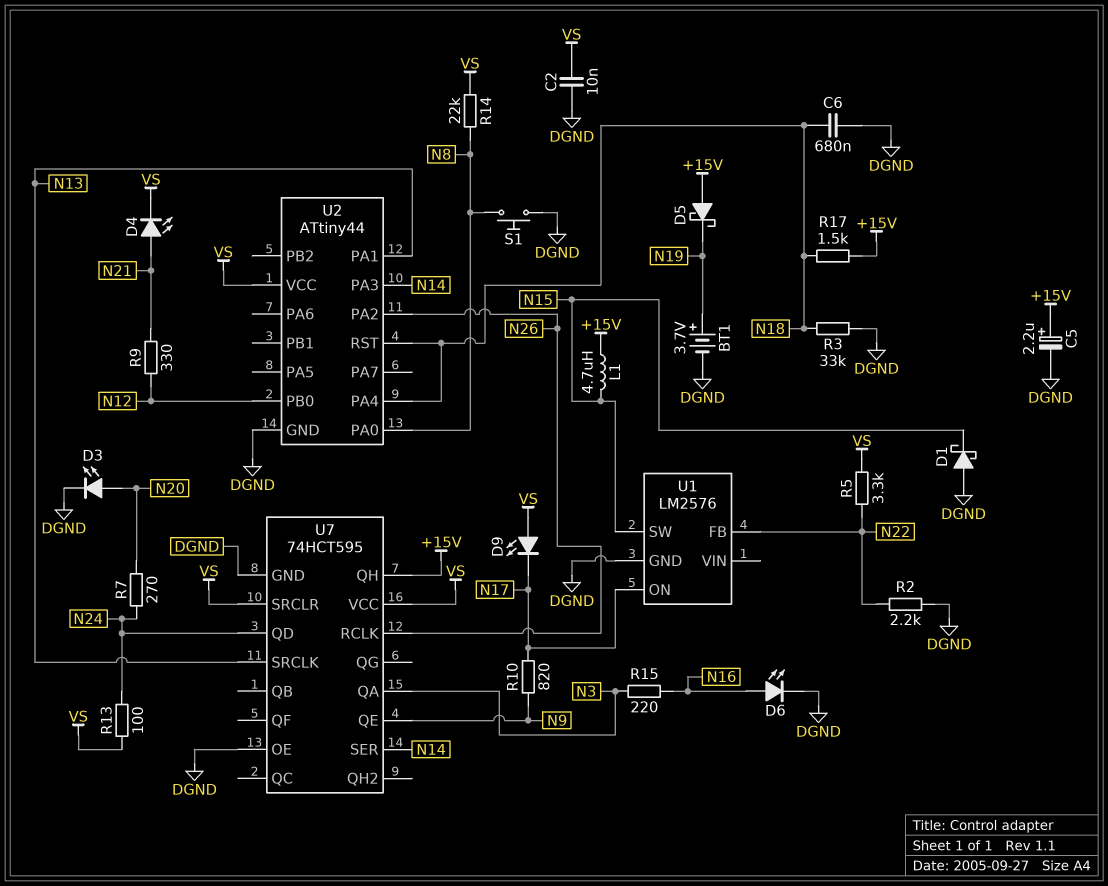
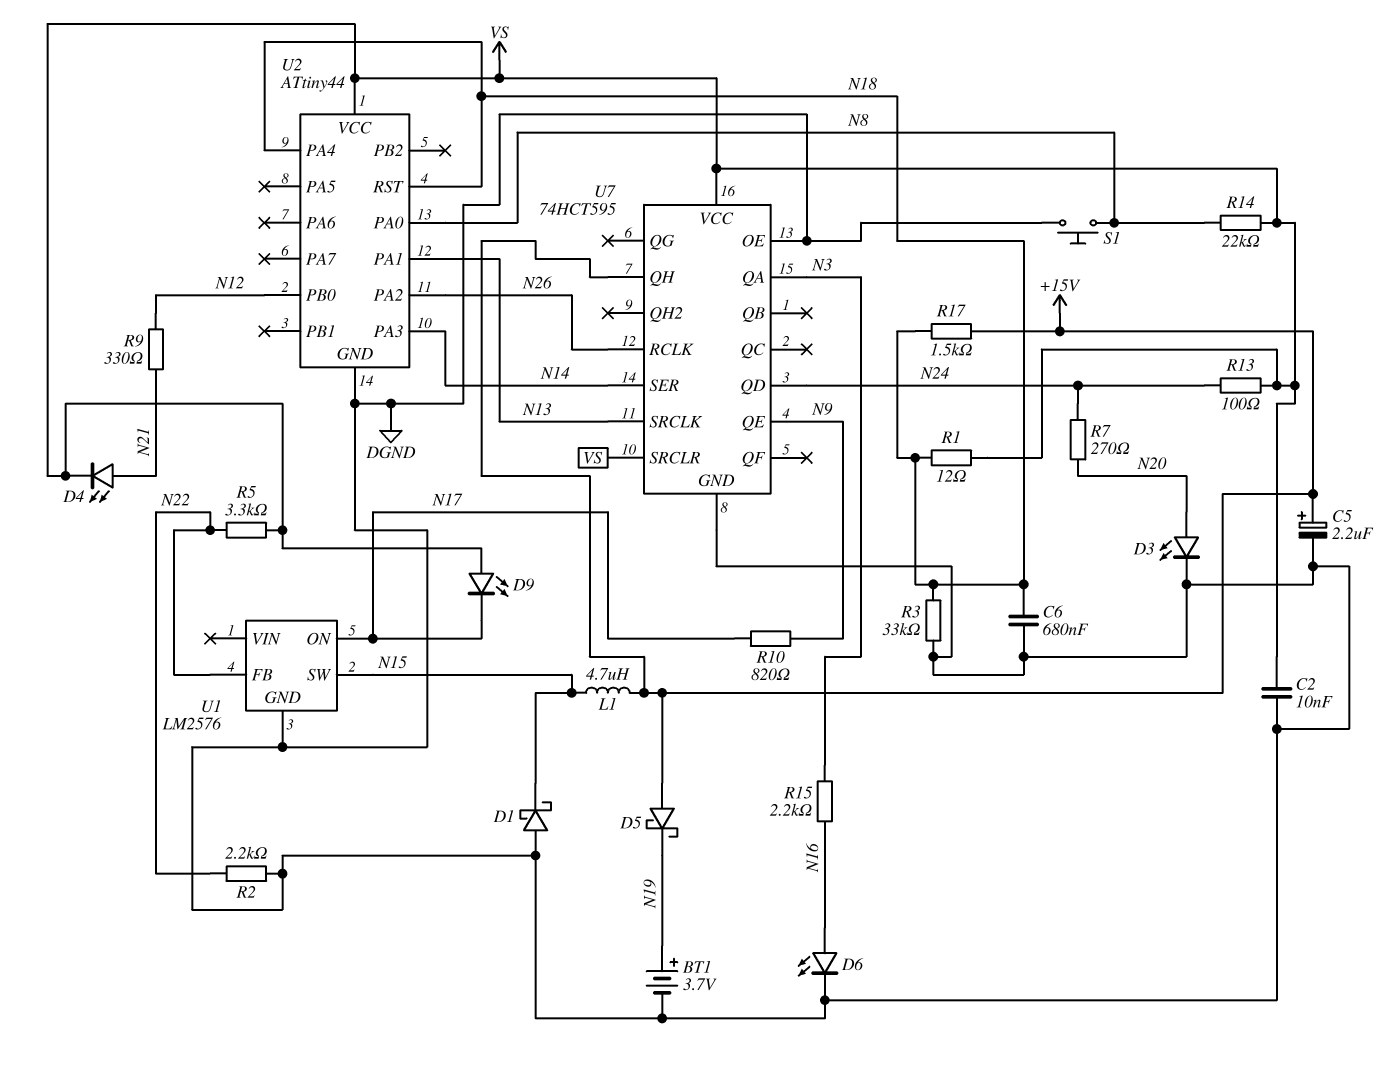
R1: none -> 12 (N18, VS)
R15: 220 (N3, N16) -> 2.2k (N3, N16)

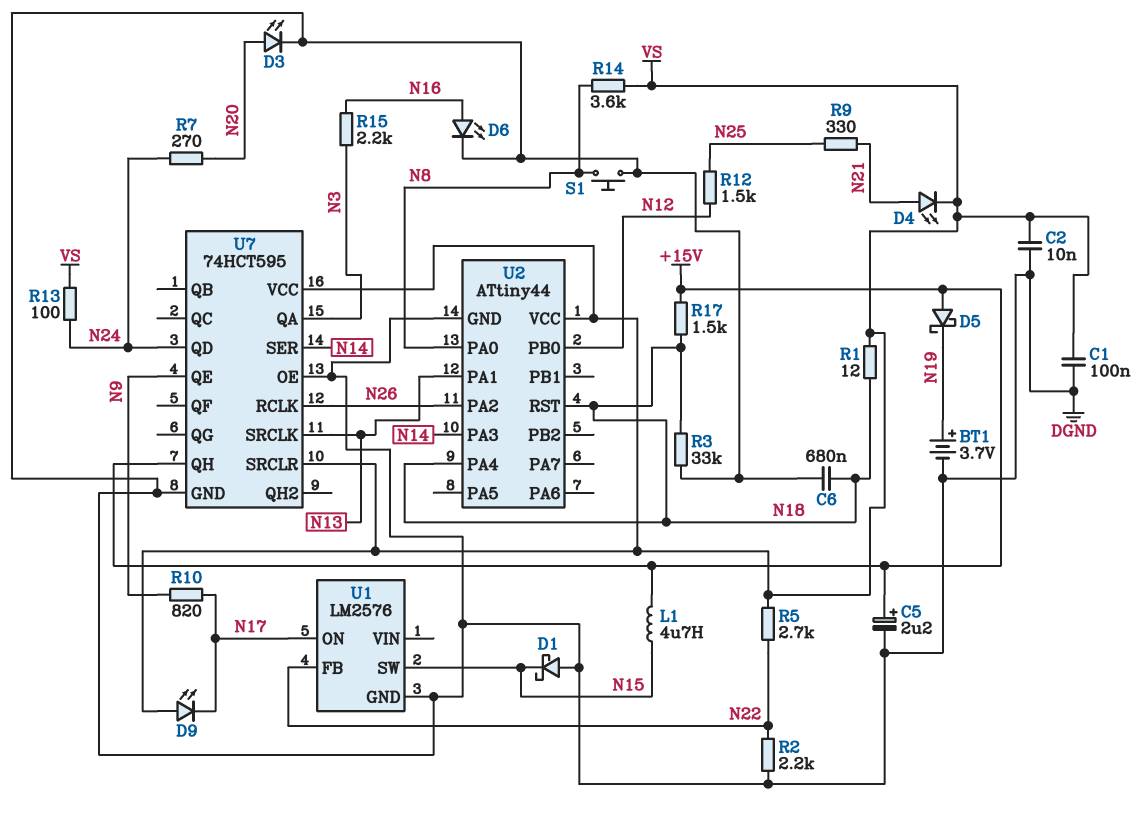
C1: none -> 100nF (DGND, VS)
R5: 3.3k (N22, VS) -> 2.7k (N22, VS)
R9: 330 (N12, N21) -> 330 (N21, N25)
R12: none -> 1.5k (N12, N25)
R14: 22k (N8, VS) -> 3.6k (N8, VS)

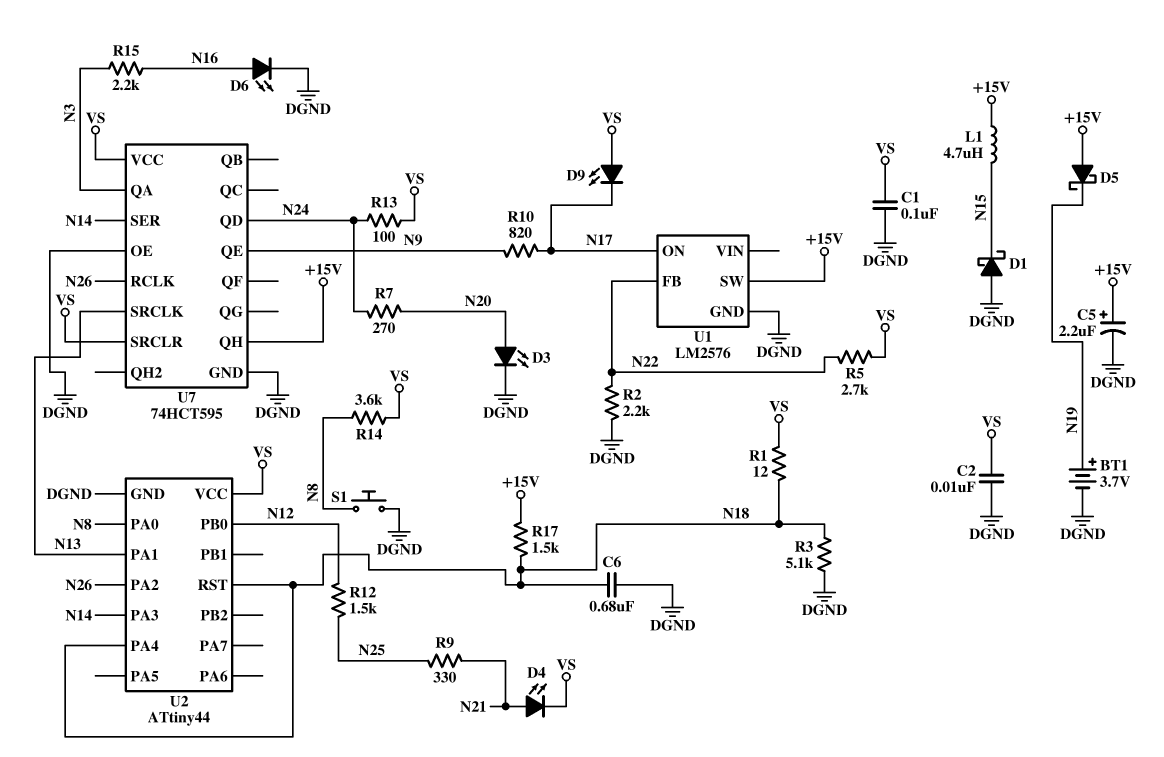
R3: 33k (DGND, N18) -> 5.1k (DGND, N18)
U1 pin SW: N15 -> +15V

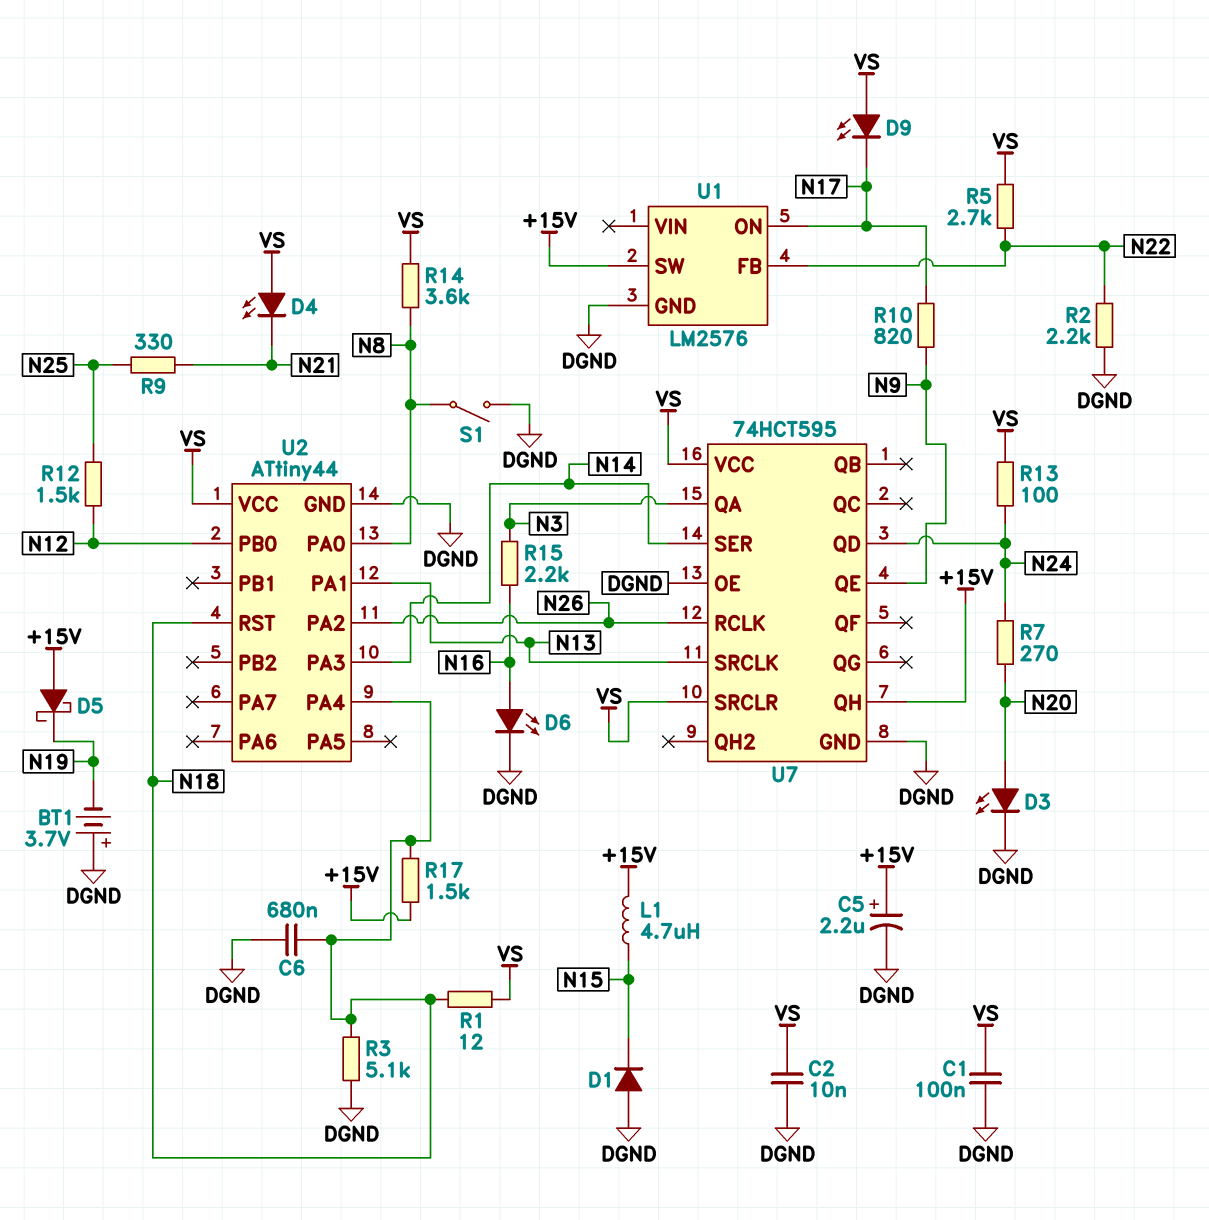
BT1: 3.7V (plus N19, minus DGND) -> 3.7V (plus DGND, minus N19)
D1: schottky (A DGND, K N15) -> diode (A DGND, K N15)
D4: LED (A N21, K VS) -> LED (A VS, K N21)
S1: button (DGND, N8) -> switch (DGND, N8)

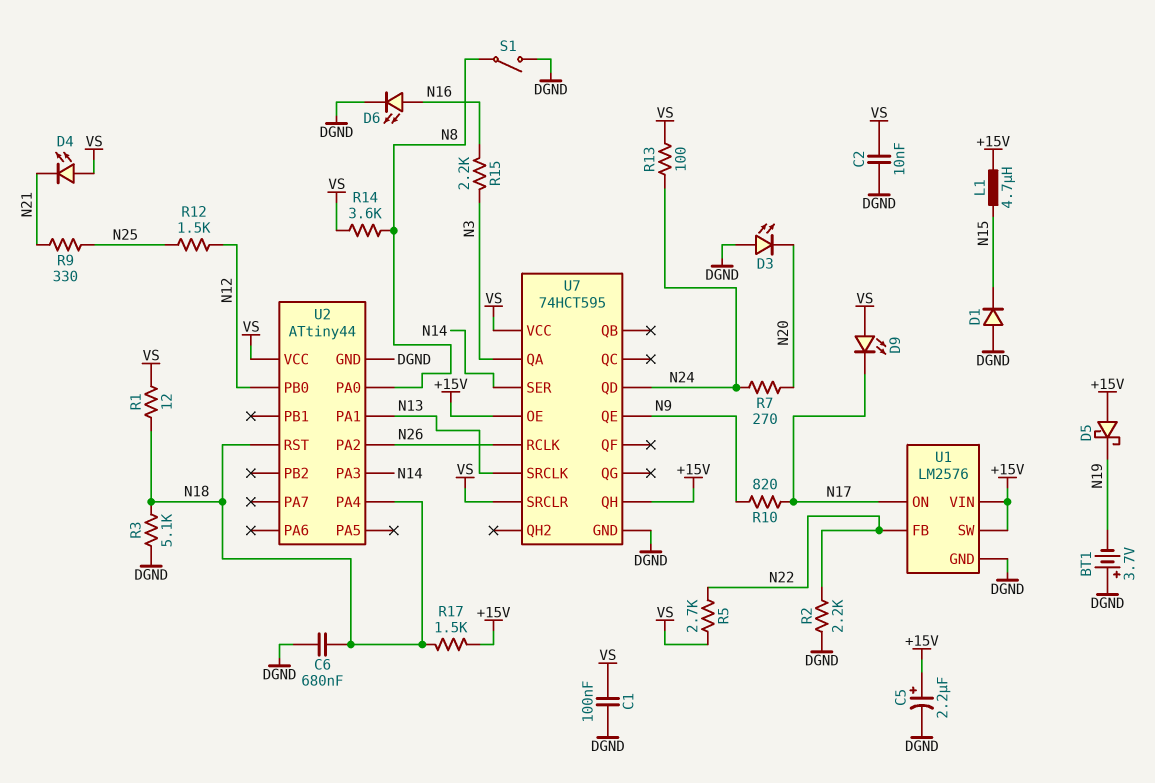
D3: LED (A N20, K DGND) -> LED (A DGND, K N20)
U1 pin VIN: none -> +15V
U7 pin OE: DGND -> +15V

